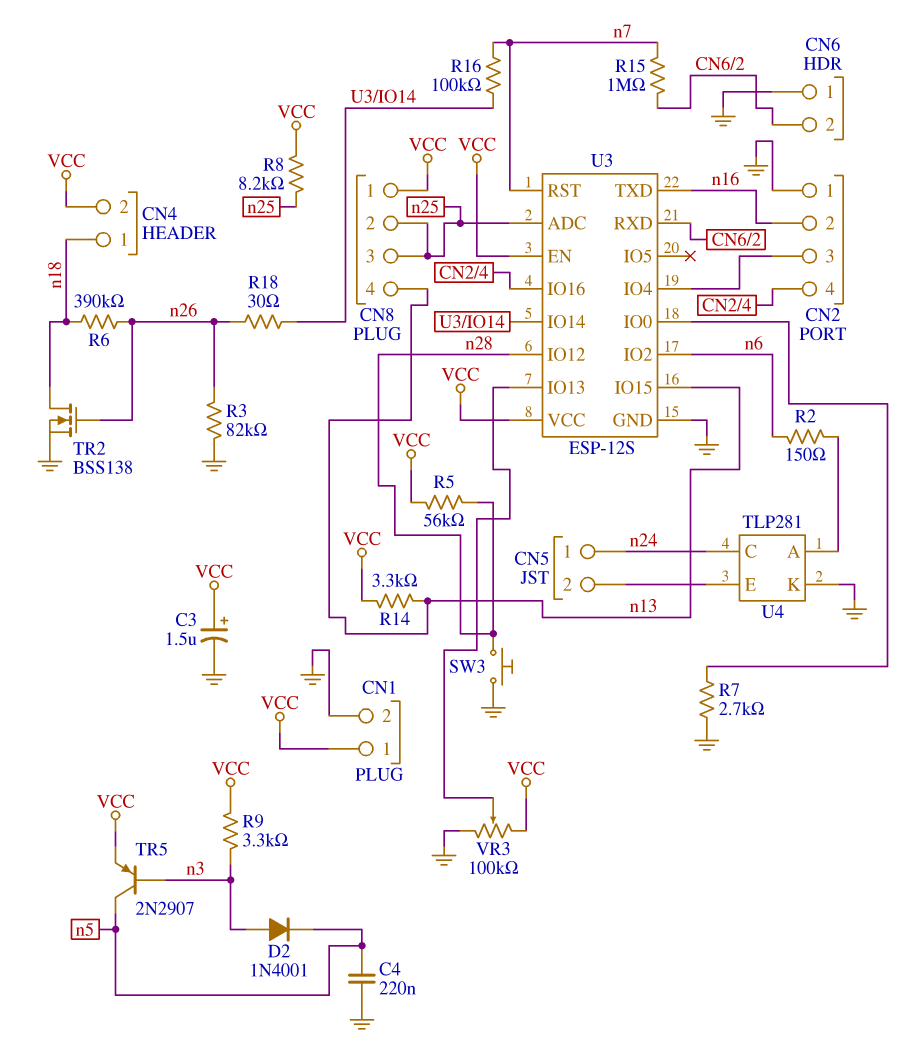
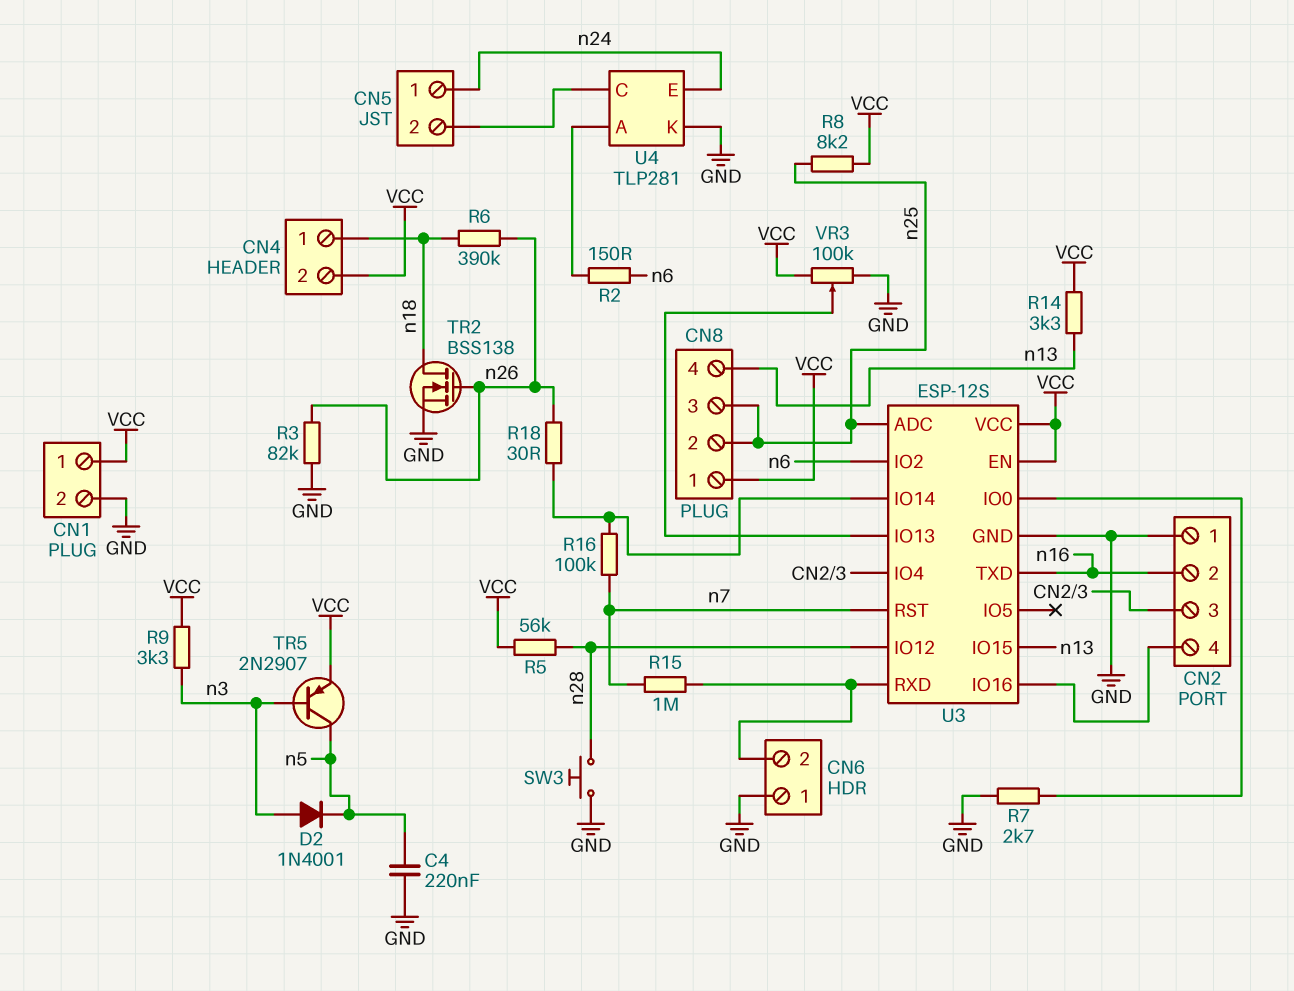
C3: 1.5uF (plus VCC, minus GND) -> none
U4 pin C: n24 -> CN5/2
U4 pin E: CN5/2 -> n24

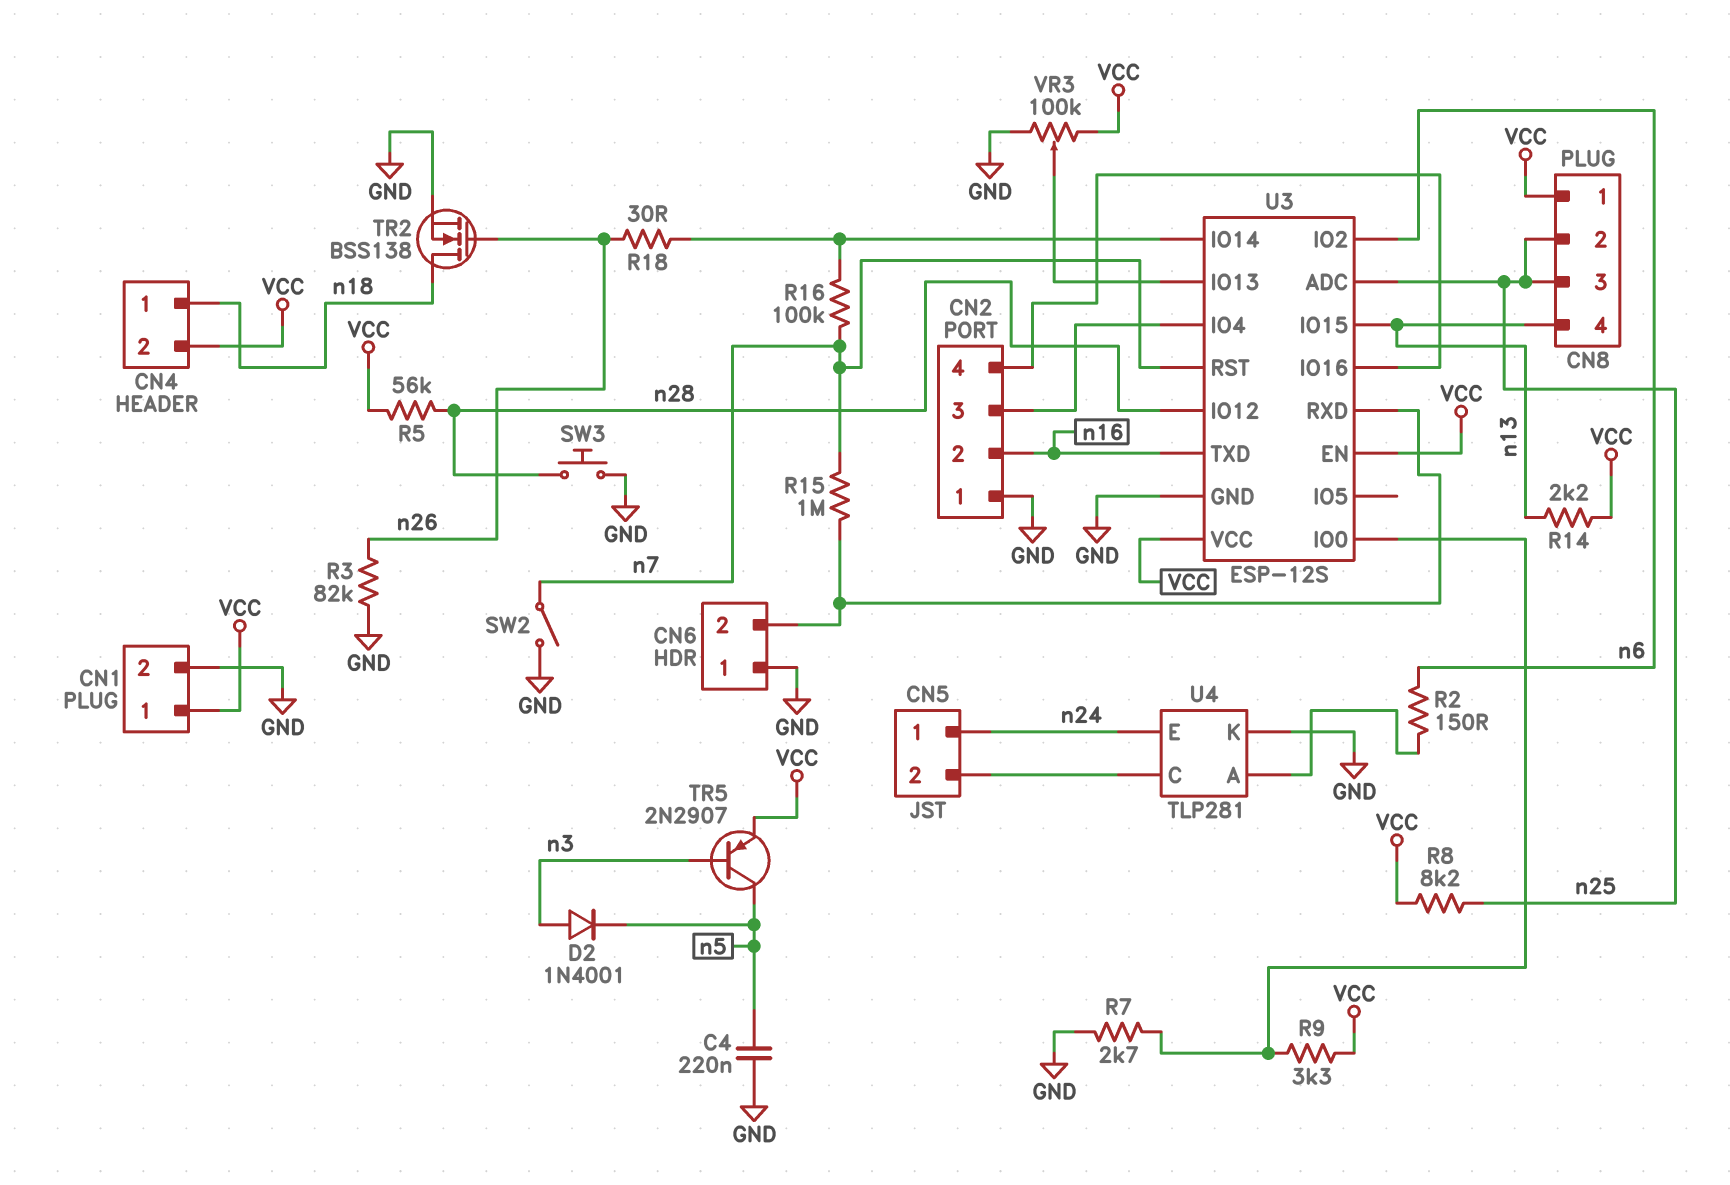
R6: 390k (n18, n26) -> none
R9: 3.3k (VCC, n3) -> 3.3k (U3/IO0, VCC)
R14: 3.3k (VCC, n13) -> 2.2k (VCC, n13)
SW2: none -> switch (GND, n7)

